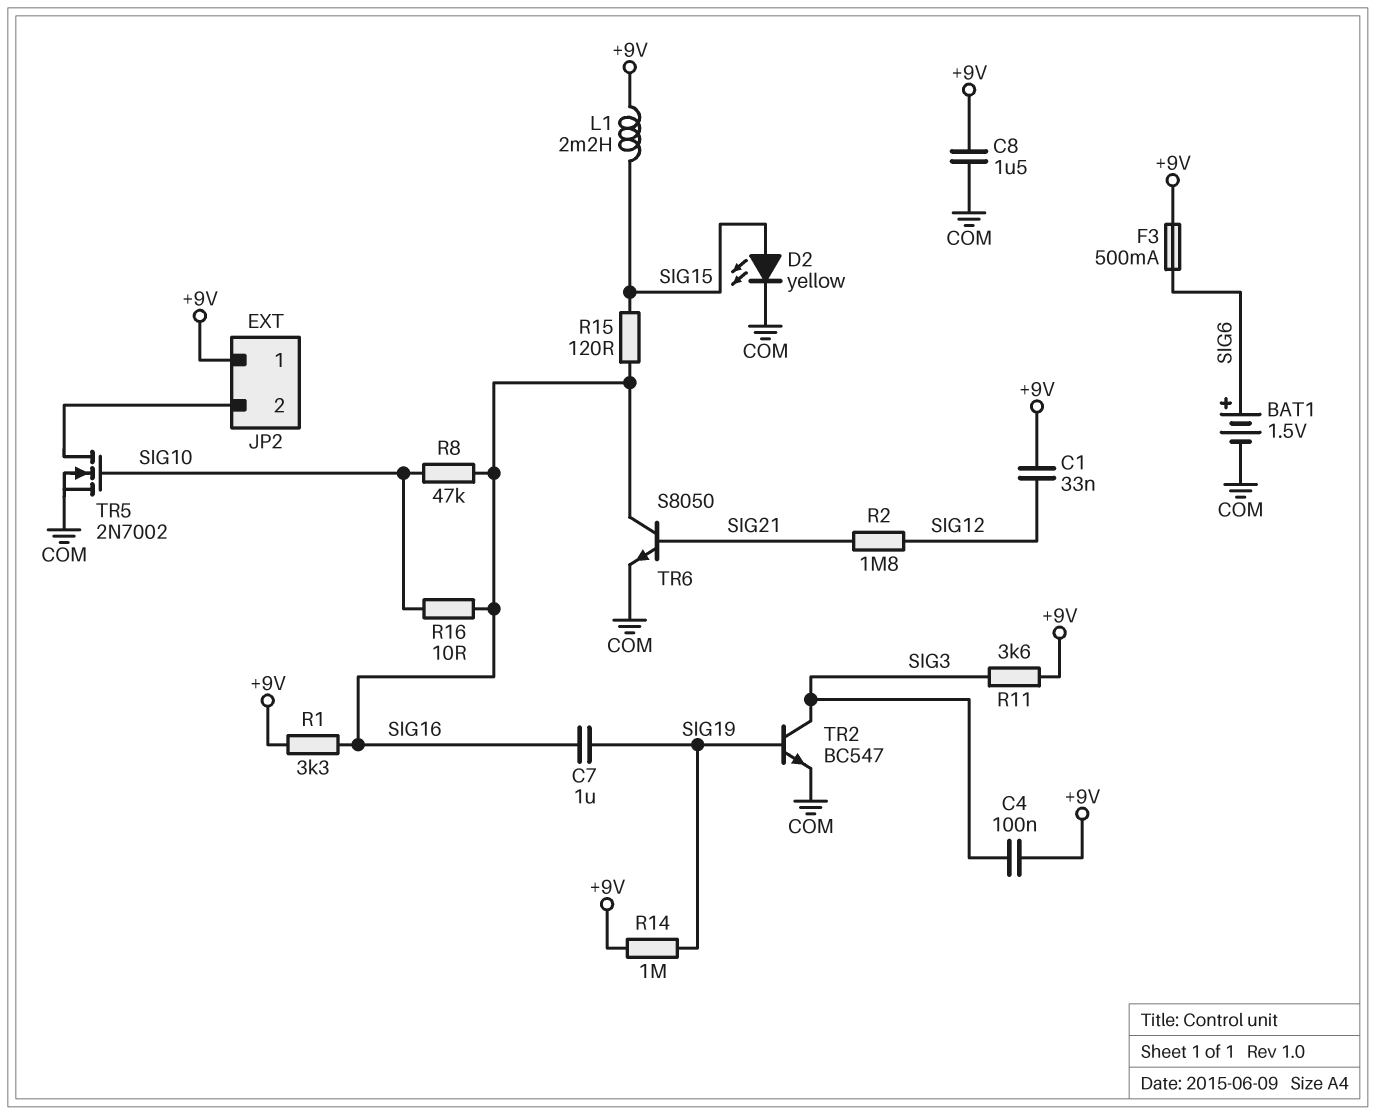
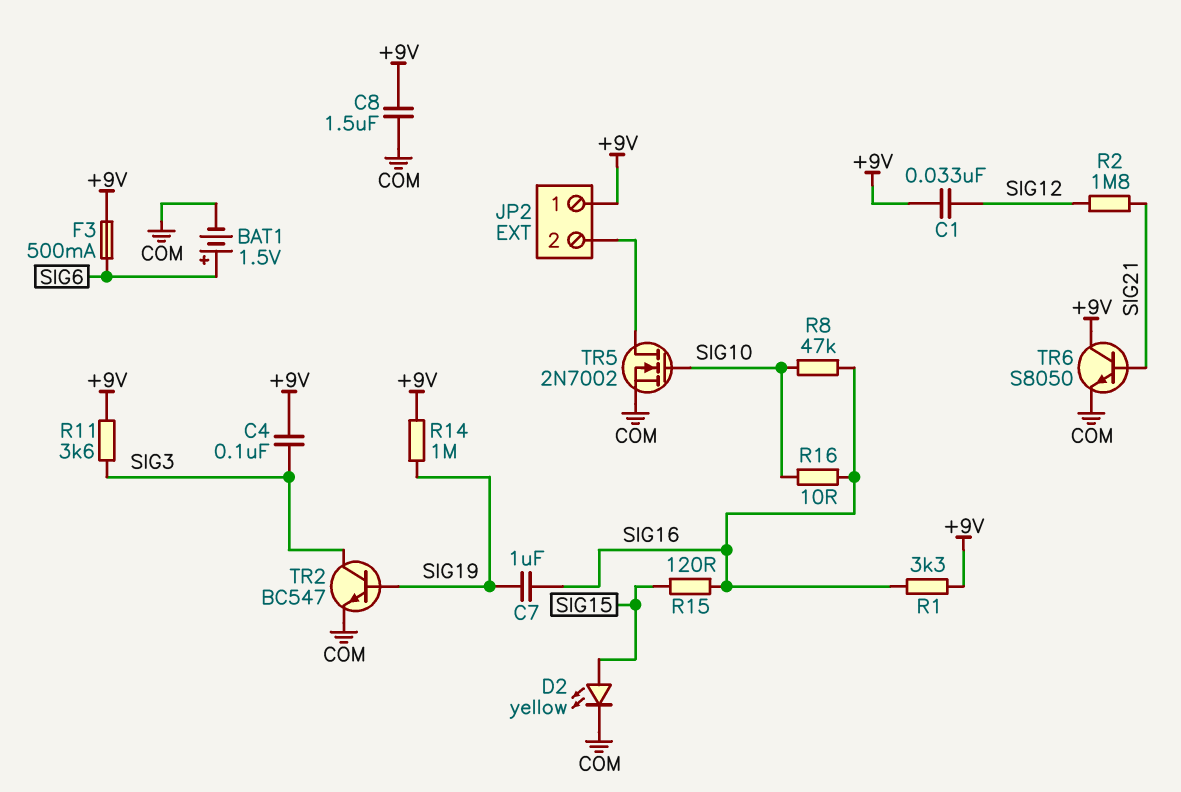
L1: 2.2mH (+9V, SIG15) -> none
TR6: NPN S8050 (B SIG21, C SIG16, E COM) -> NPN S8050 (B SIG21, C +9V, E COM)

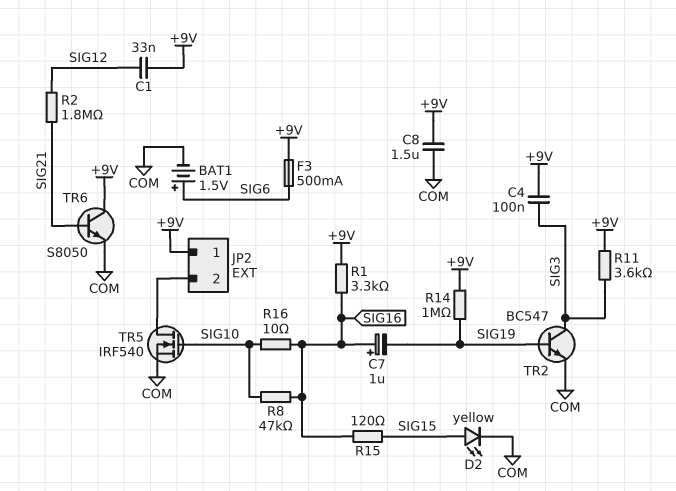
C7: 1uF (SIG16, SIG19) -> 1uF (plus SIG16, minus SIG19)
TR5: NMOS 2N7002 (G SIG10, D JP2/2, S COM) -> NMOS IRF540 (G SIG10, D JP2/2, S COM)

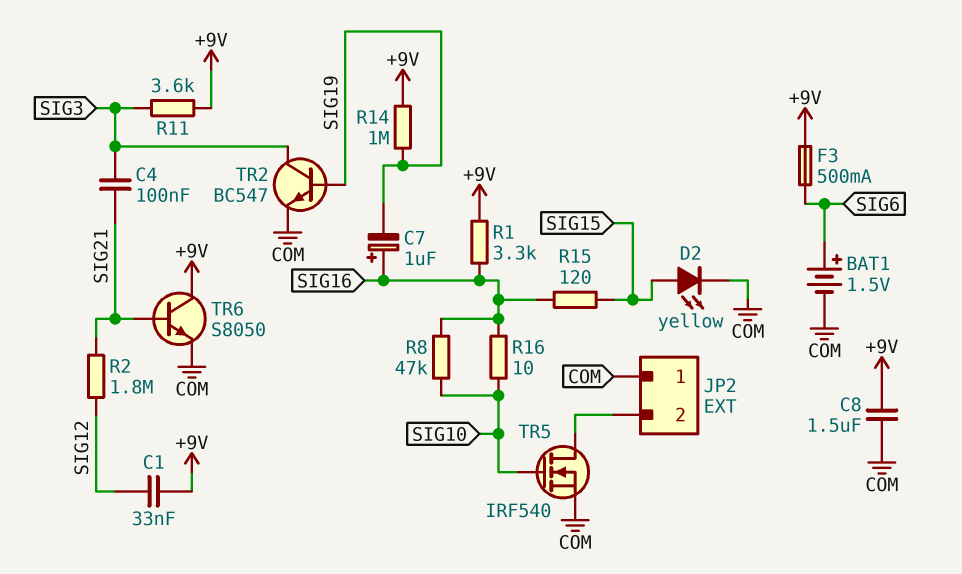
C4: 100nF (+9V, SIG3) -> 100nF (SIG3, SIG21)
JP2 pin 1: +9V -> COM

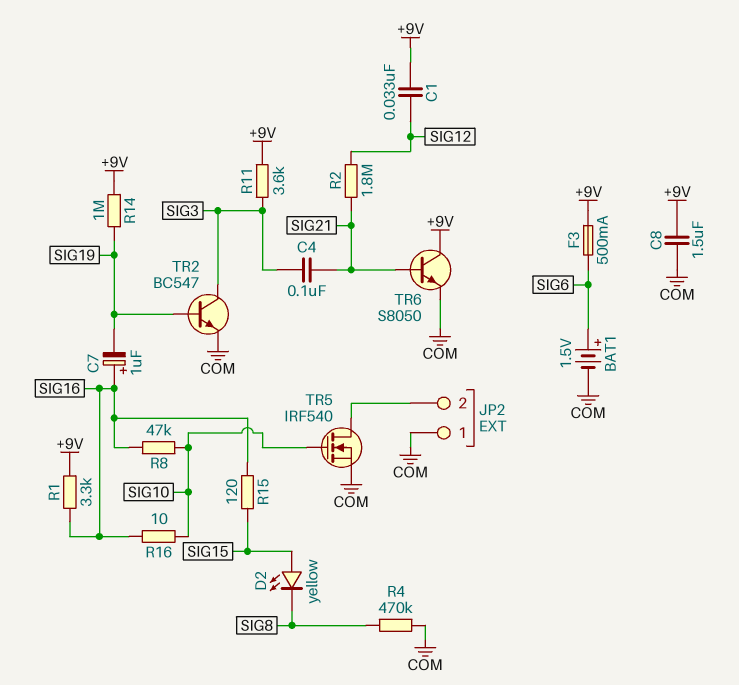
D2: LED yellow (A SIG15, K COM) -> LED yellow (A SIG15, K SIG8)
R4: none -> 470k (COM, SIG8)

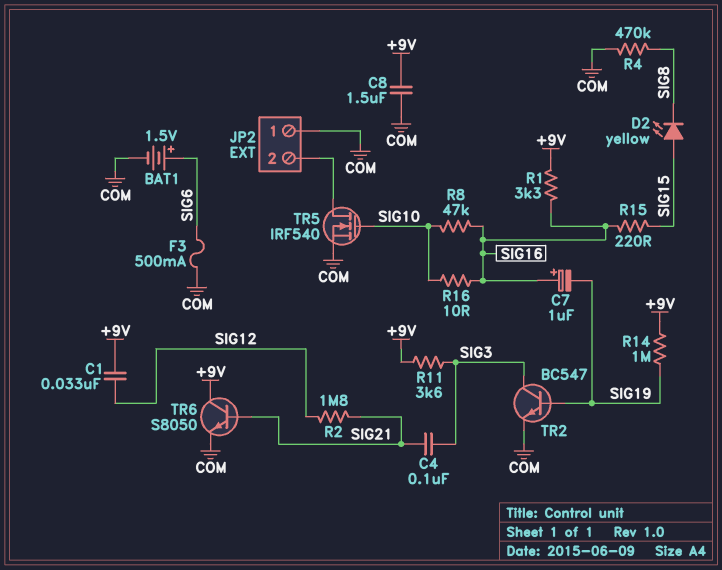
F3: 500mA (+9V, SIG6) -> 500mA (COM, SIG6)
R15: 120 (SIG15, SIG16) -> 220 (SIG15, SIG16)

